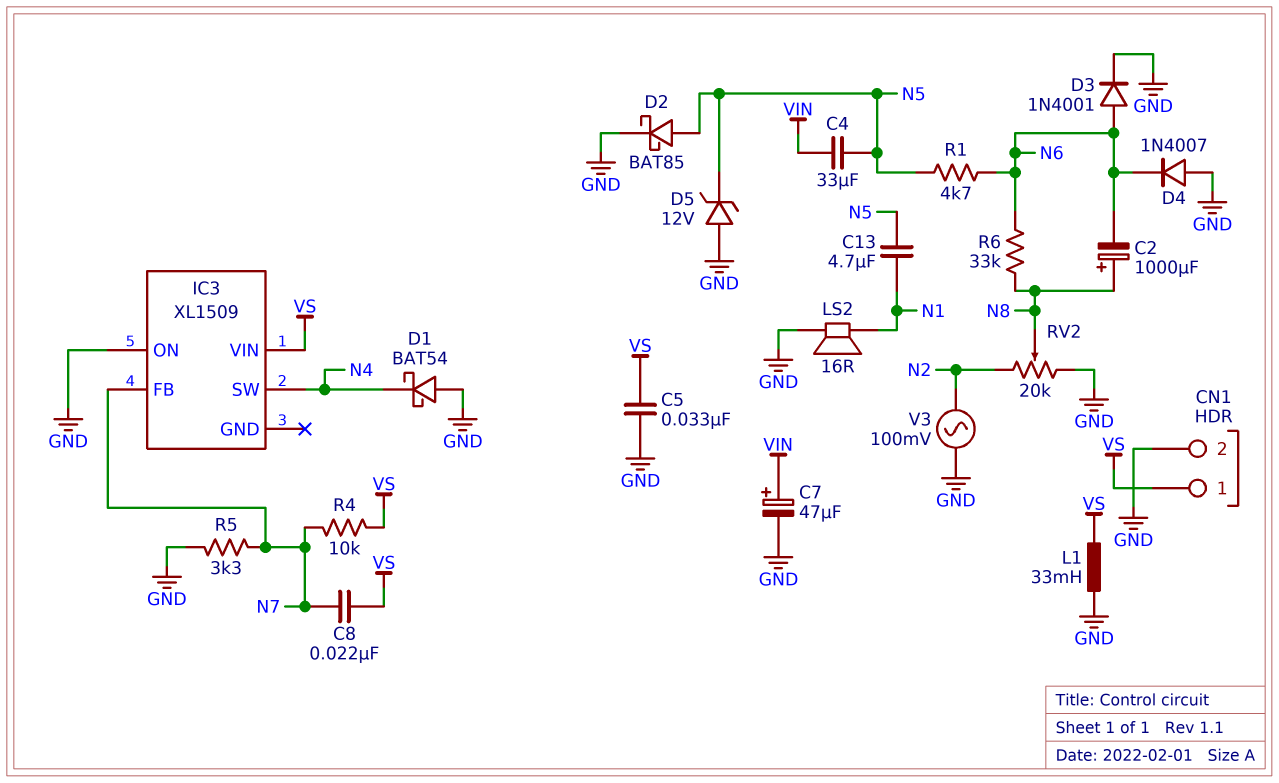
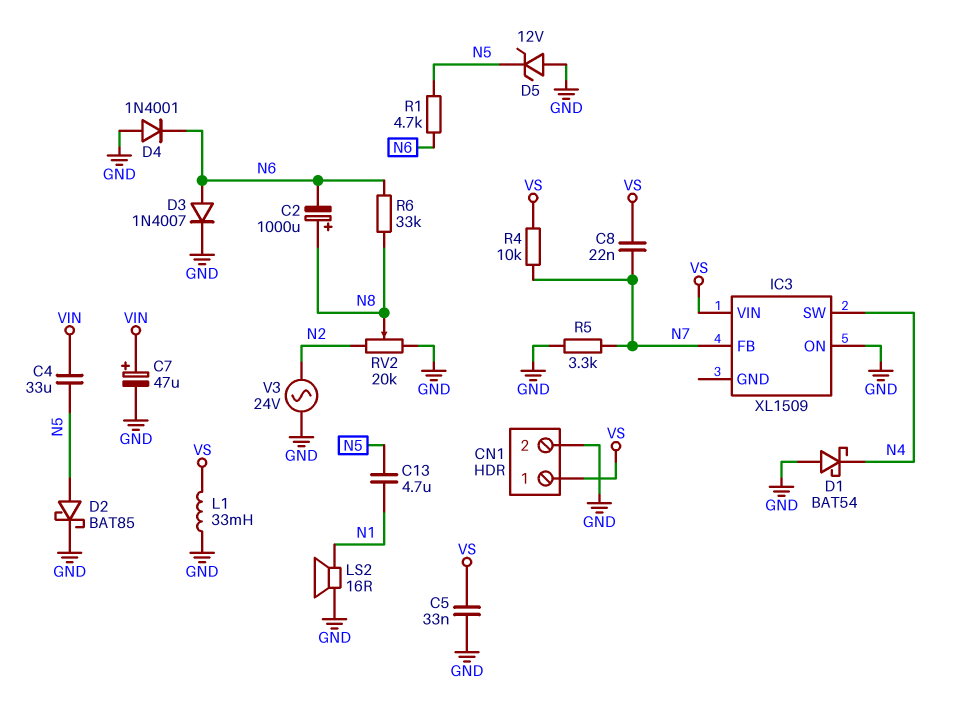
D3: diode 1N4001 (A N6, K GND) -> diode 1N4007 (A N6, K GND)
D4: diode 1N4007 (A GND, K N6) -> diode 1N4001 (A GND, K N6)
V3: AC 100mV (GND, N2) -> AC 24V (GND, N2)

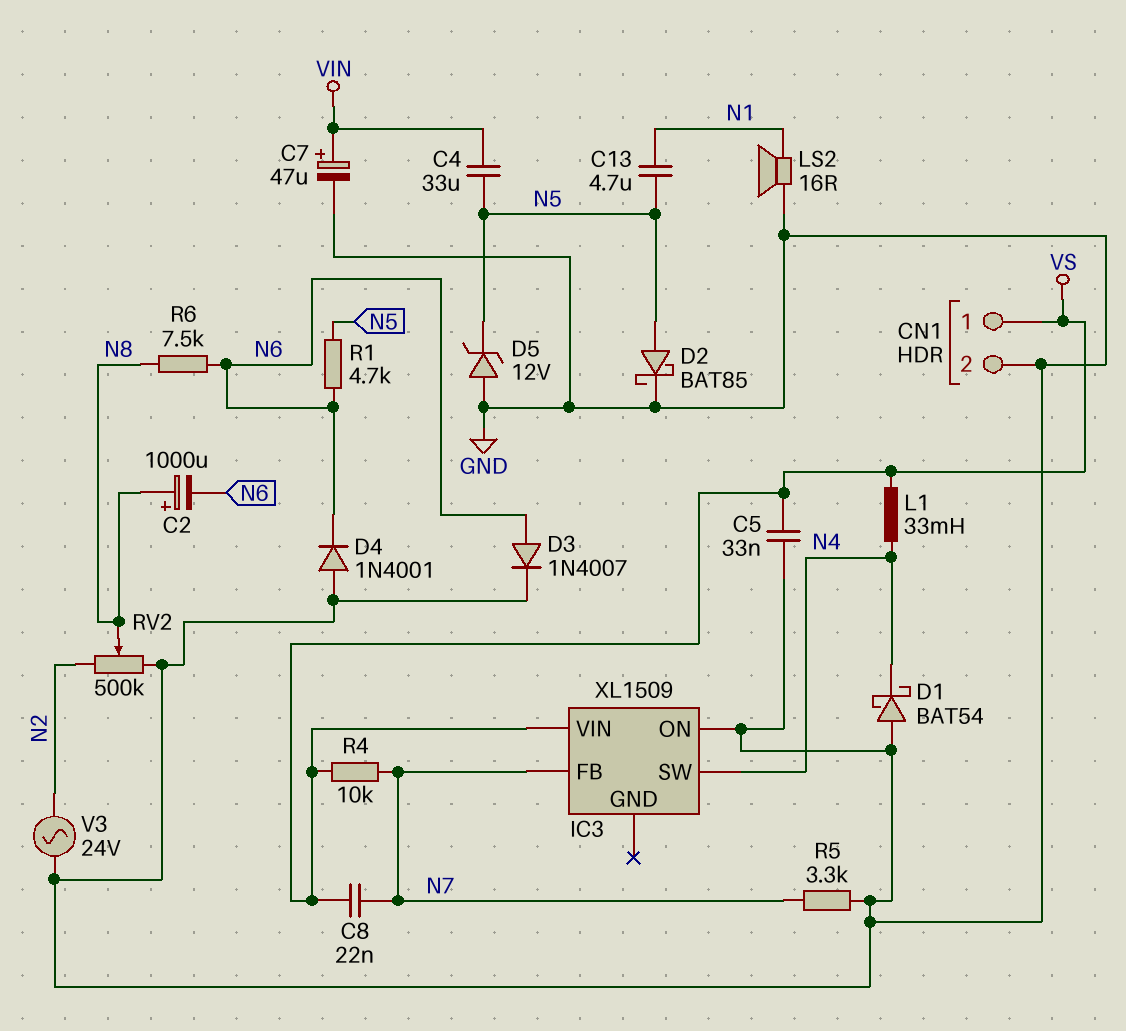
L1: 33mH (GND, VS) -> 33mH (N4, VS)
R6: 33k (N6, N8) -> 7.5k (N6, N8)
RV2: 20k (GND, N2, wiper N8) -> 500k (GND, N2, wiper N8)

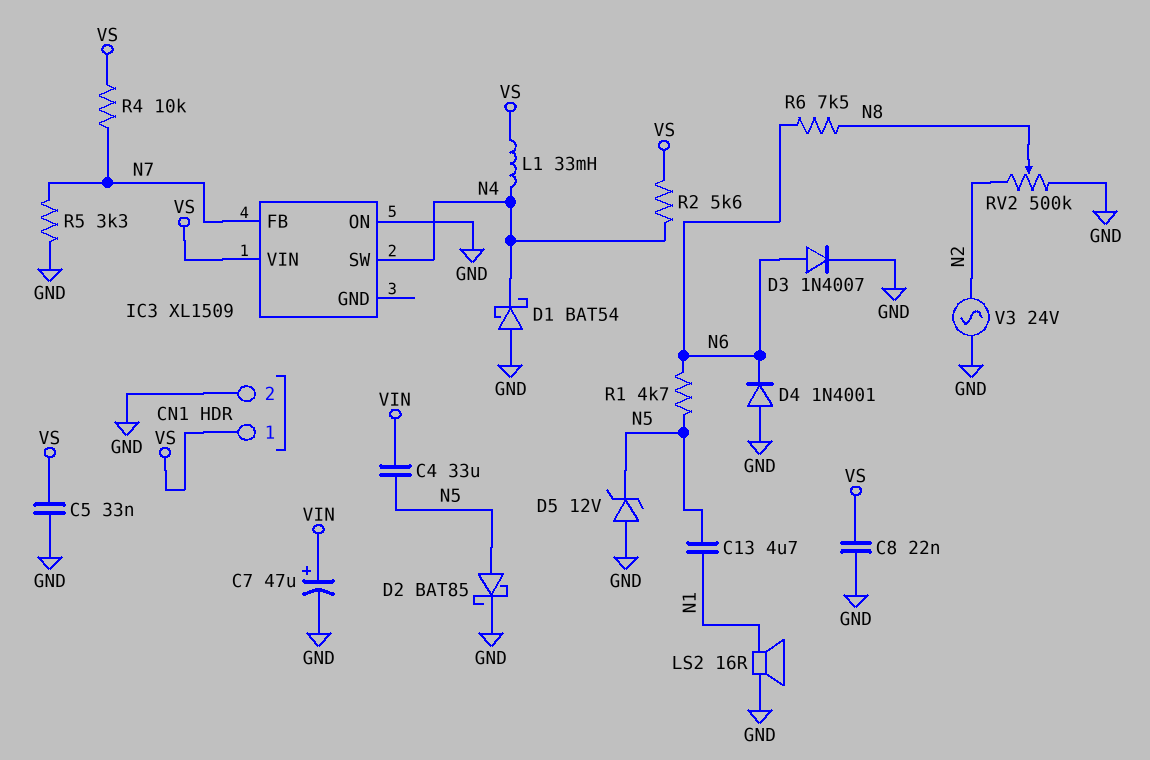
C2: 1000uF (plus N8, minus N6) -> none
C8: 22nF (N7, VS) -> 22nF (GND, VS)
R2: none -> 5.6k (N4, VS)

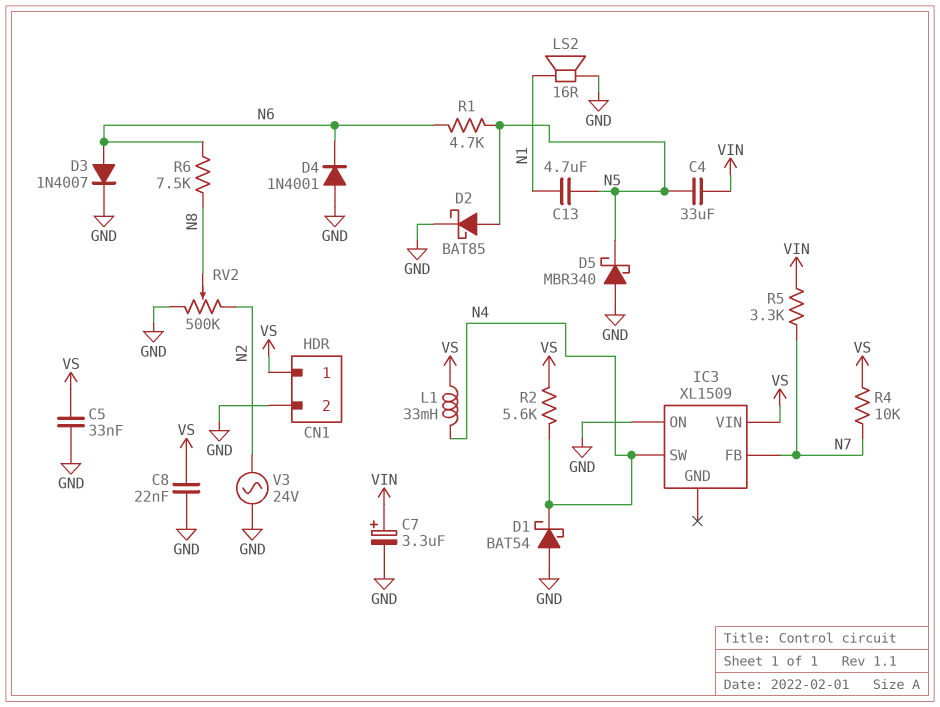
C7: 47uF (plus VIN, minus GND) -> 3.3uF (plus VIN, minus GND)
D5: zener 12V (A GND, K N5) -> schottky MBR340 (A GND, K N5)
R5: 3.3k (GND, N7) -> 3.3k (N7, VIN)

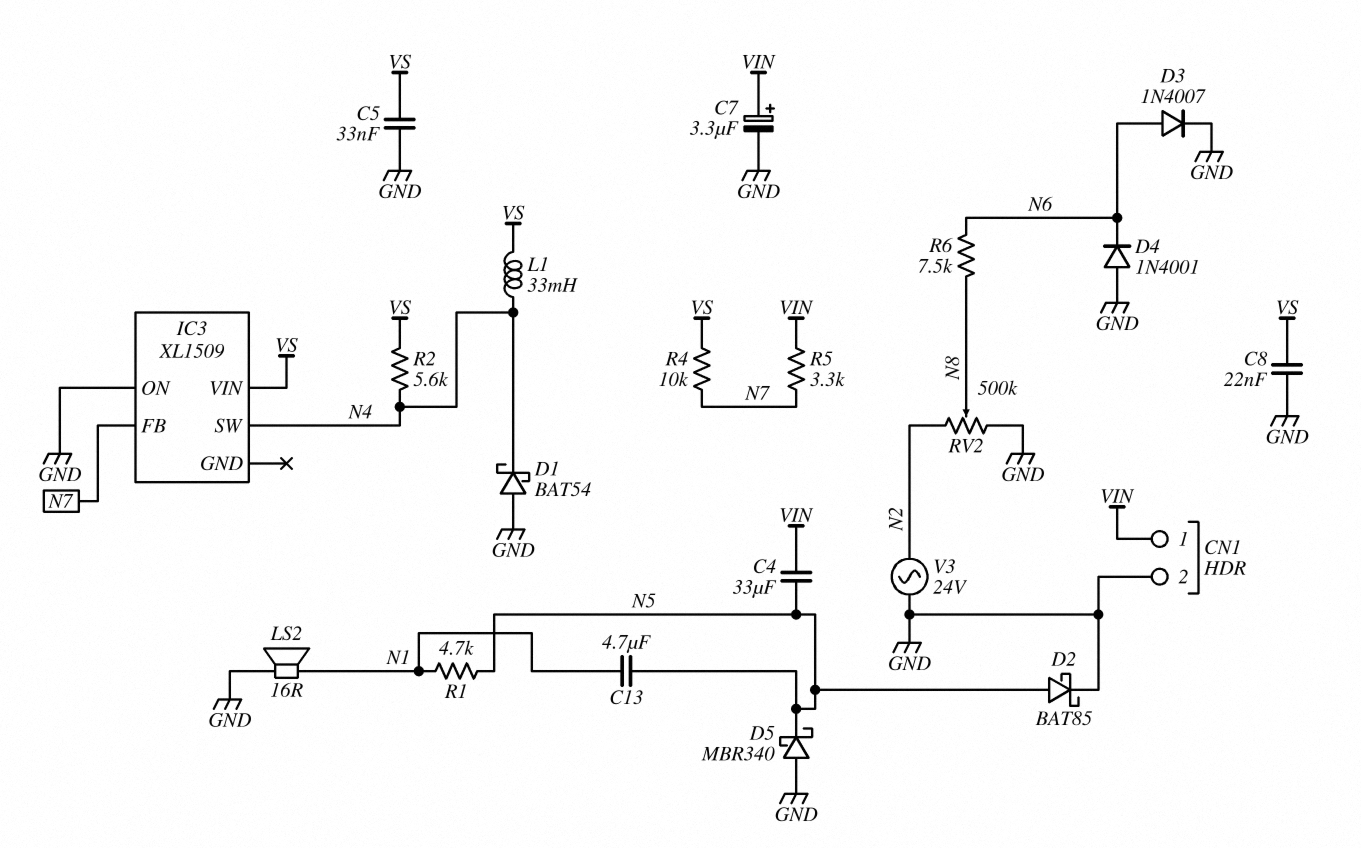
CN1 pin 1: VS -> VIN
R1: 4.7k (N5, N6) -> 4.7k (N1, N5)

